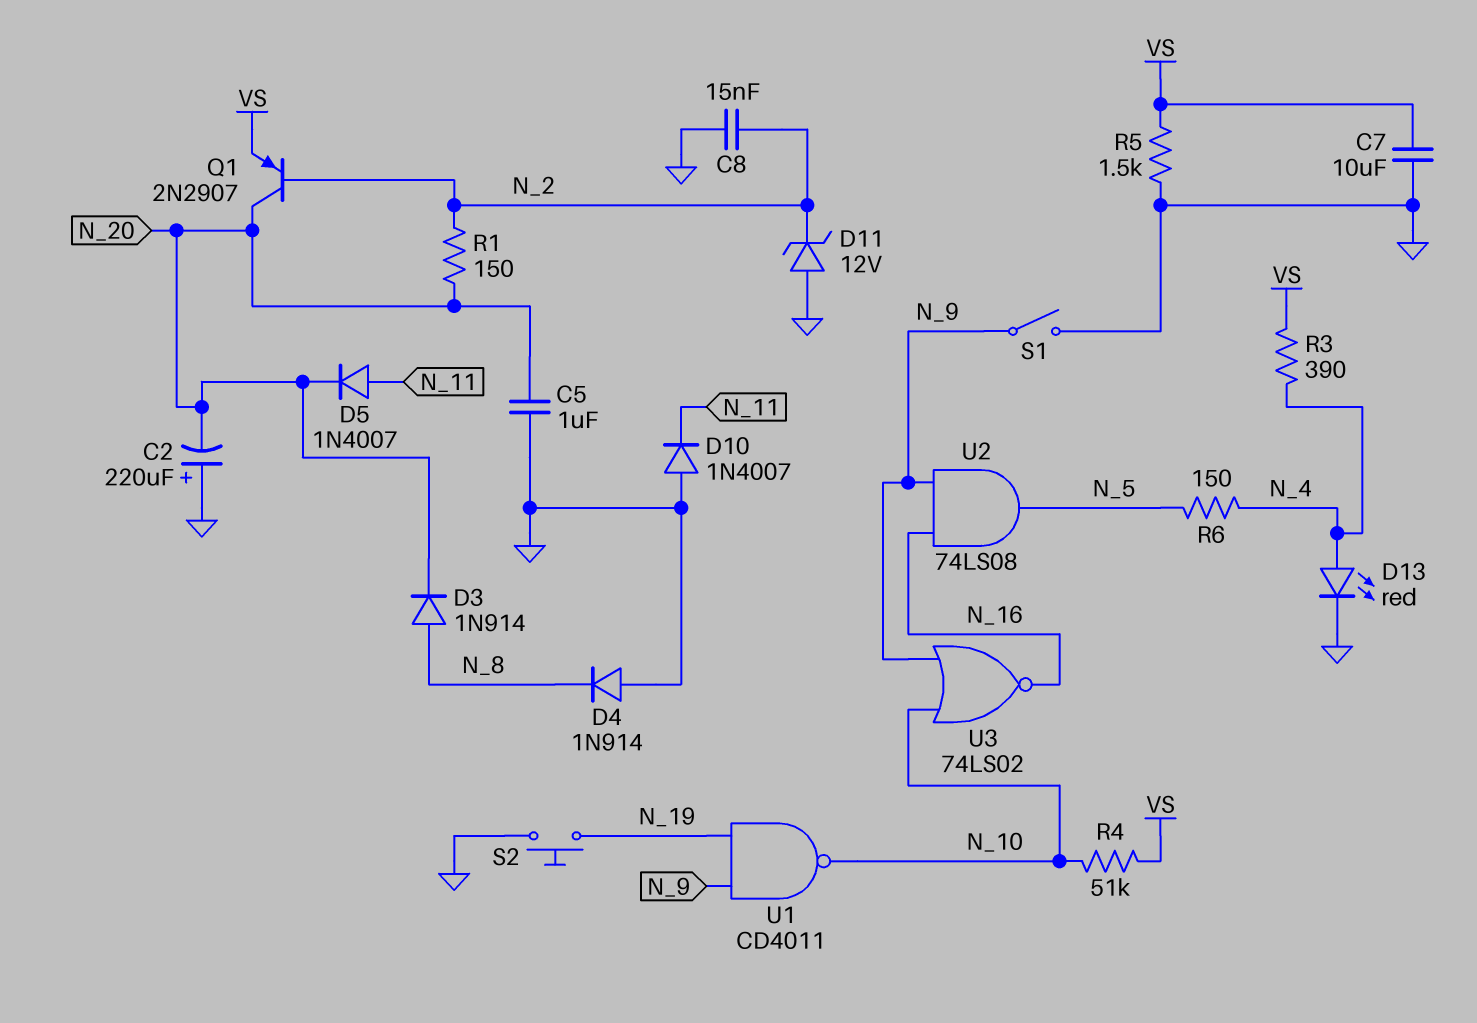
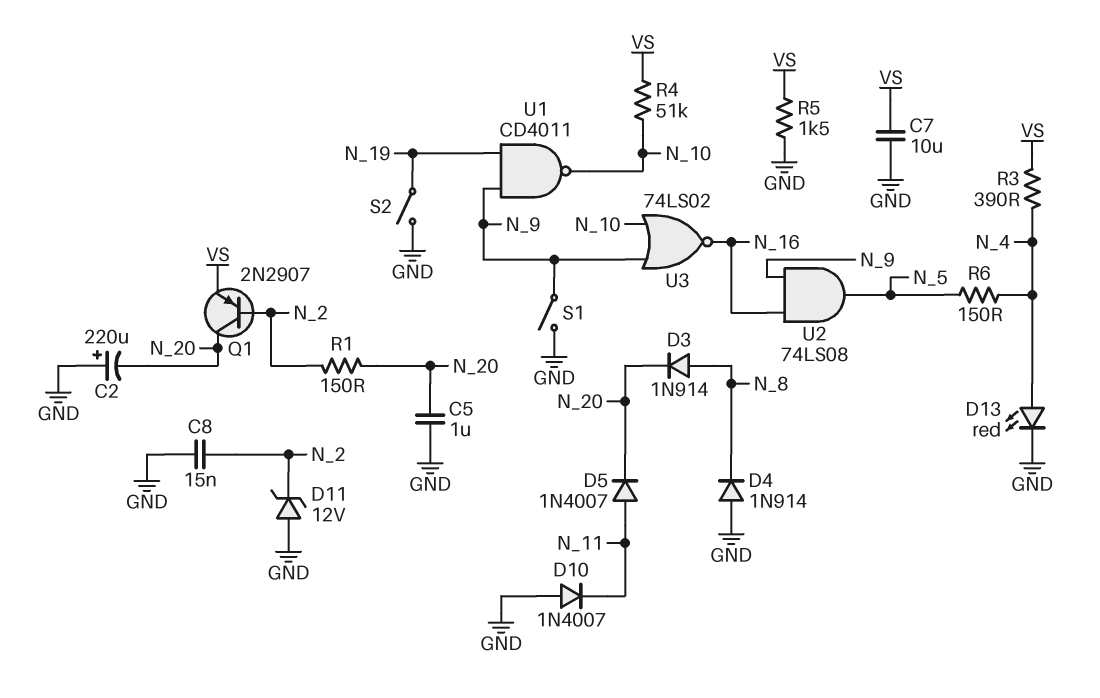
S2: button (GND, N_19) -> switch (GND, N_19)

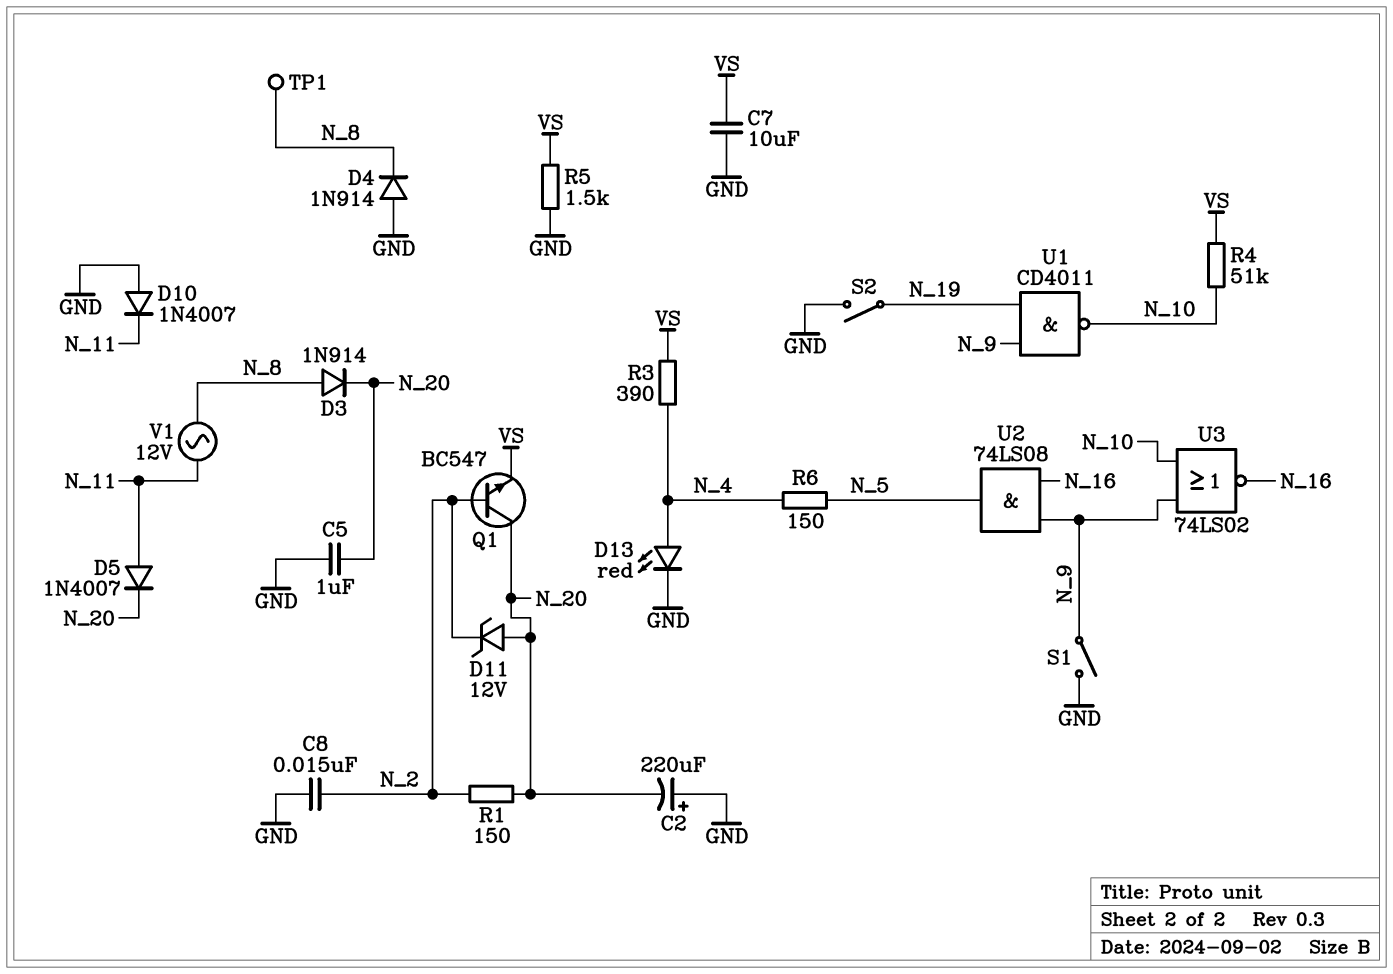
D11: zener 12V (A GND, K N_2) -> zener 12V (A N_20, K N_2)
Q1: PNP 2N2907 (B N_2, C N_20, E VS) -> NPN BC547 (B N_2, C N_20, E VS)
TP1: none -> test point (N_8)
V1: none -> AC 12V (N_8, N_11)

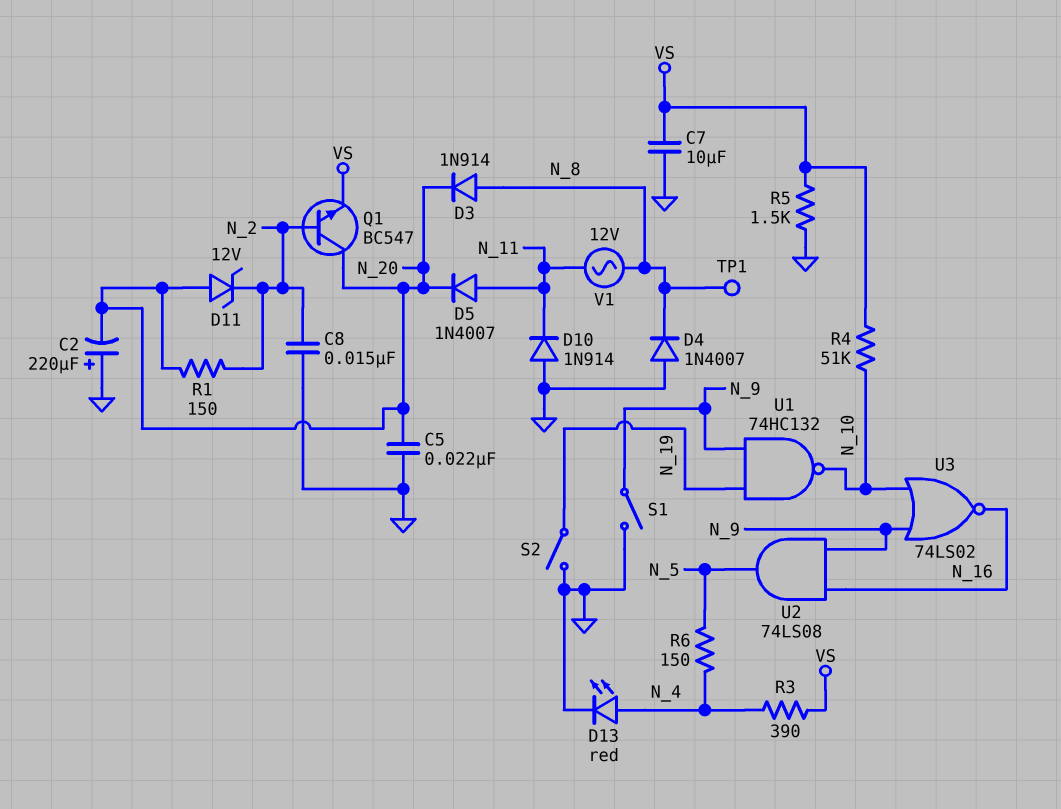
C5: 1uF (GND, N_20) -> 22nF (GND, N_20)
D4: diode 1N914 (A GND, K N_8) -> diode 1N4007 (A GND, K N_8)
D10: diode 1N4007 (A GND, K N_11) -> diode 1N914 (A GND, K N_11)
U1: NAND CD4011 (in N_9, in N_19, out N_10) -> NAND 74HC132 (in N_9, in N_19, out N_10)

